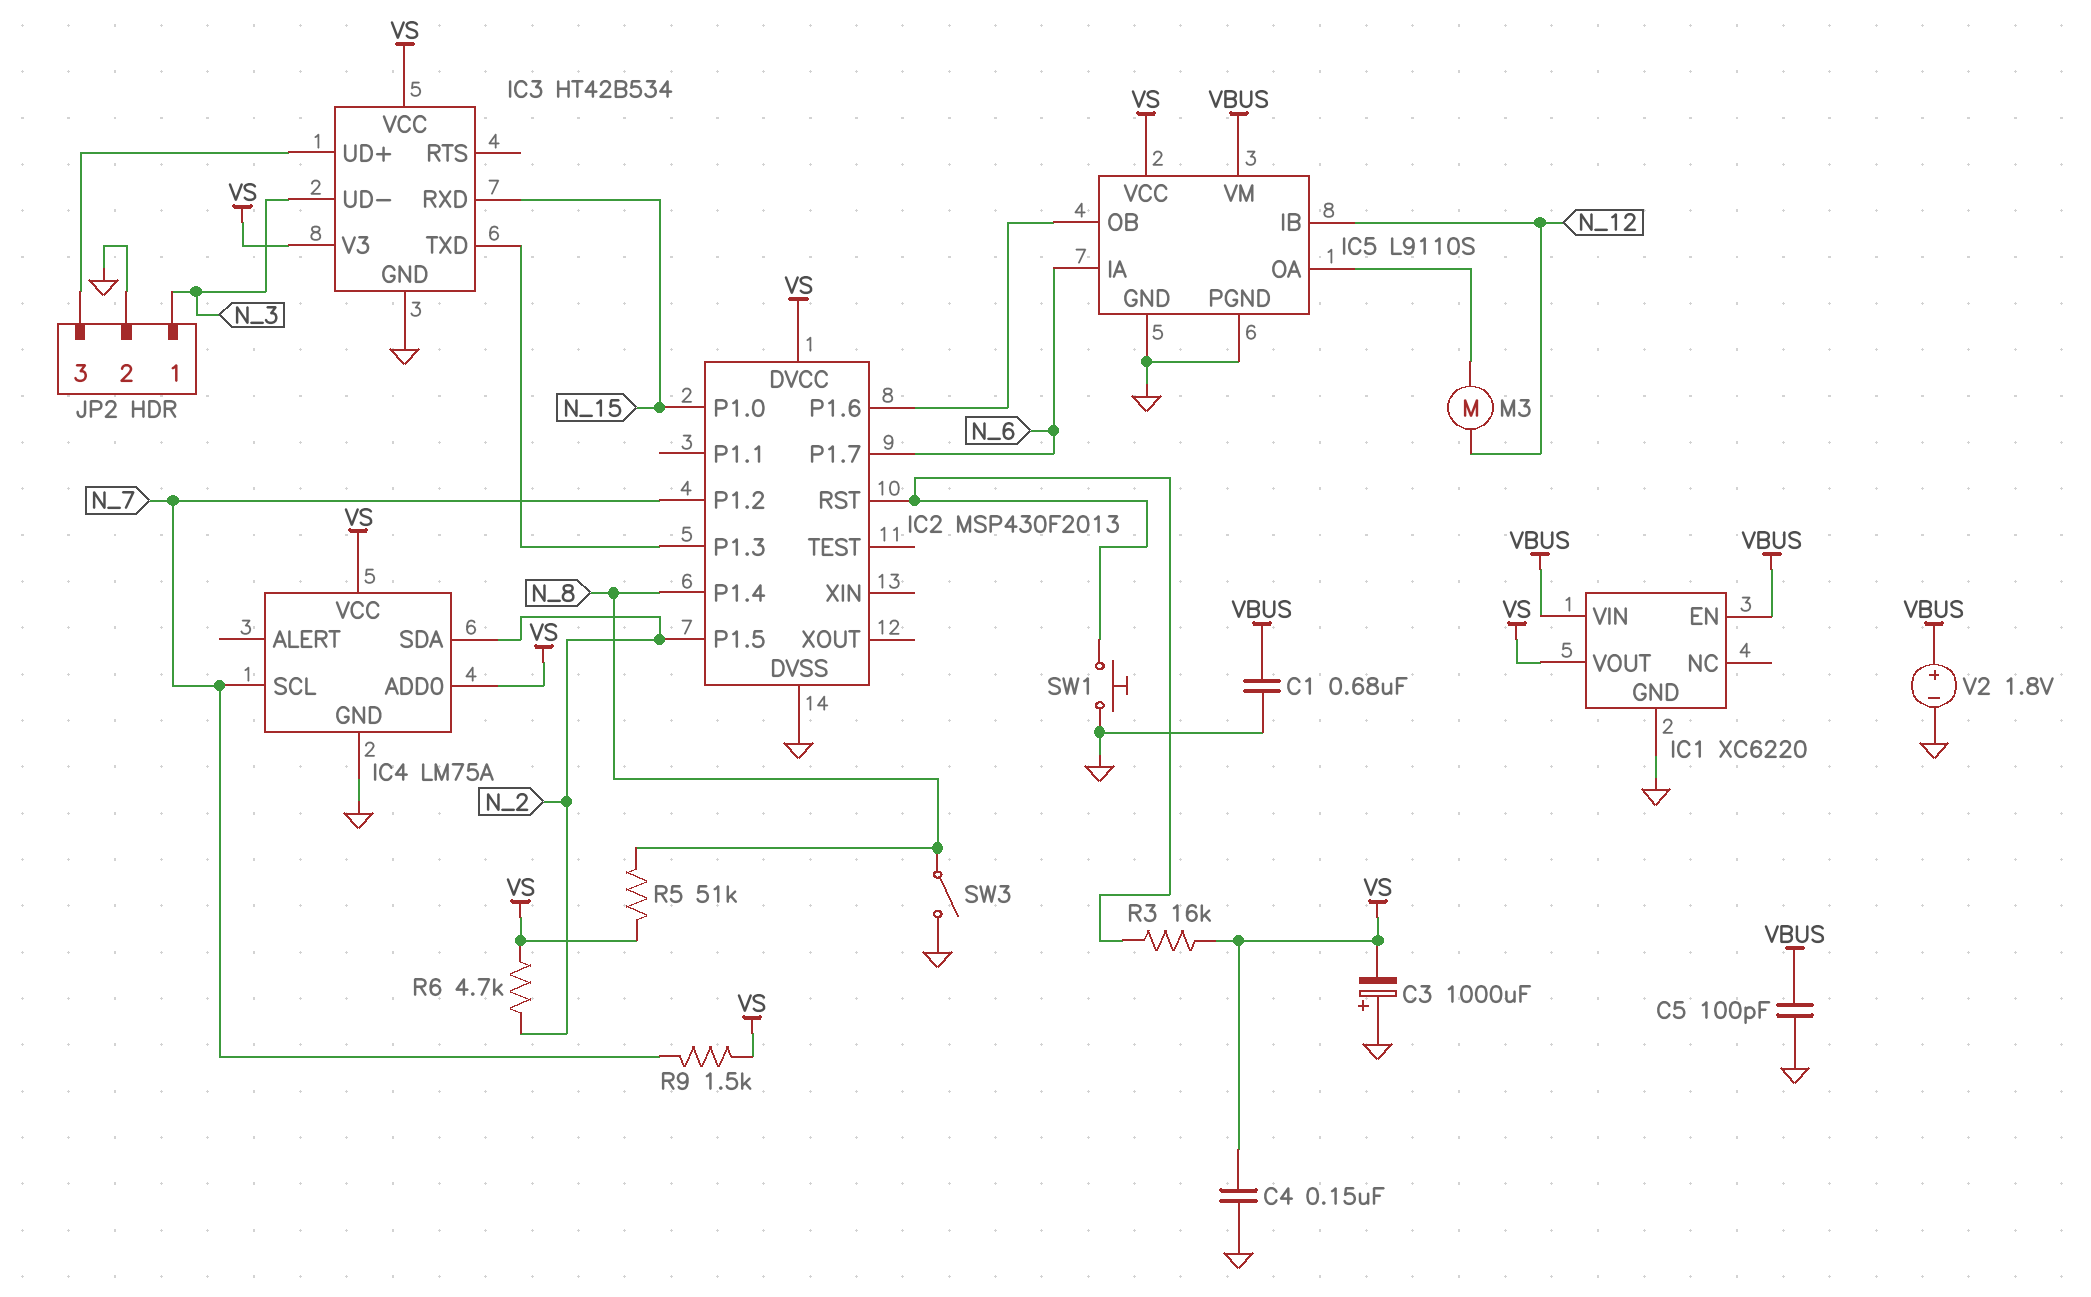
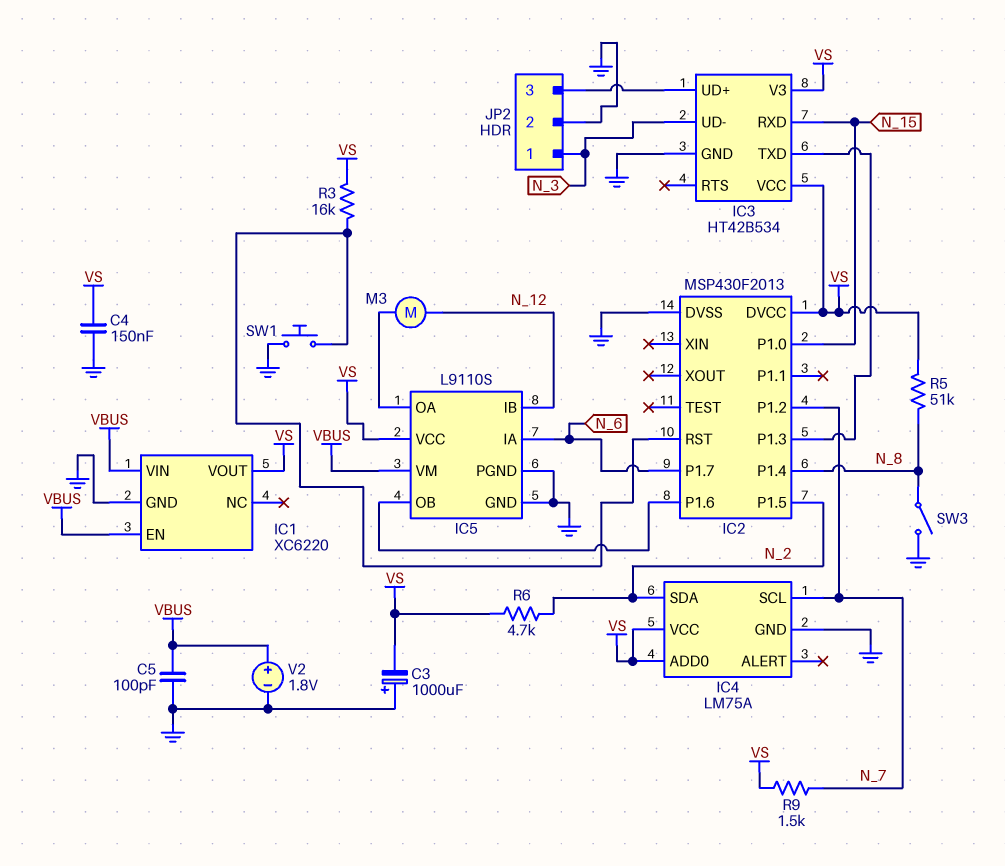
C1: 680nF (GND, VBUS) -> none

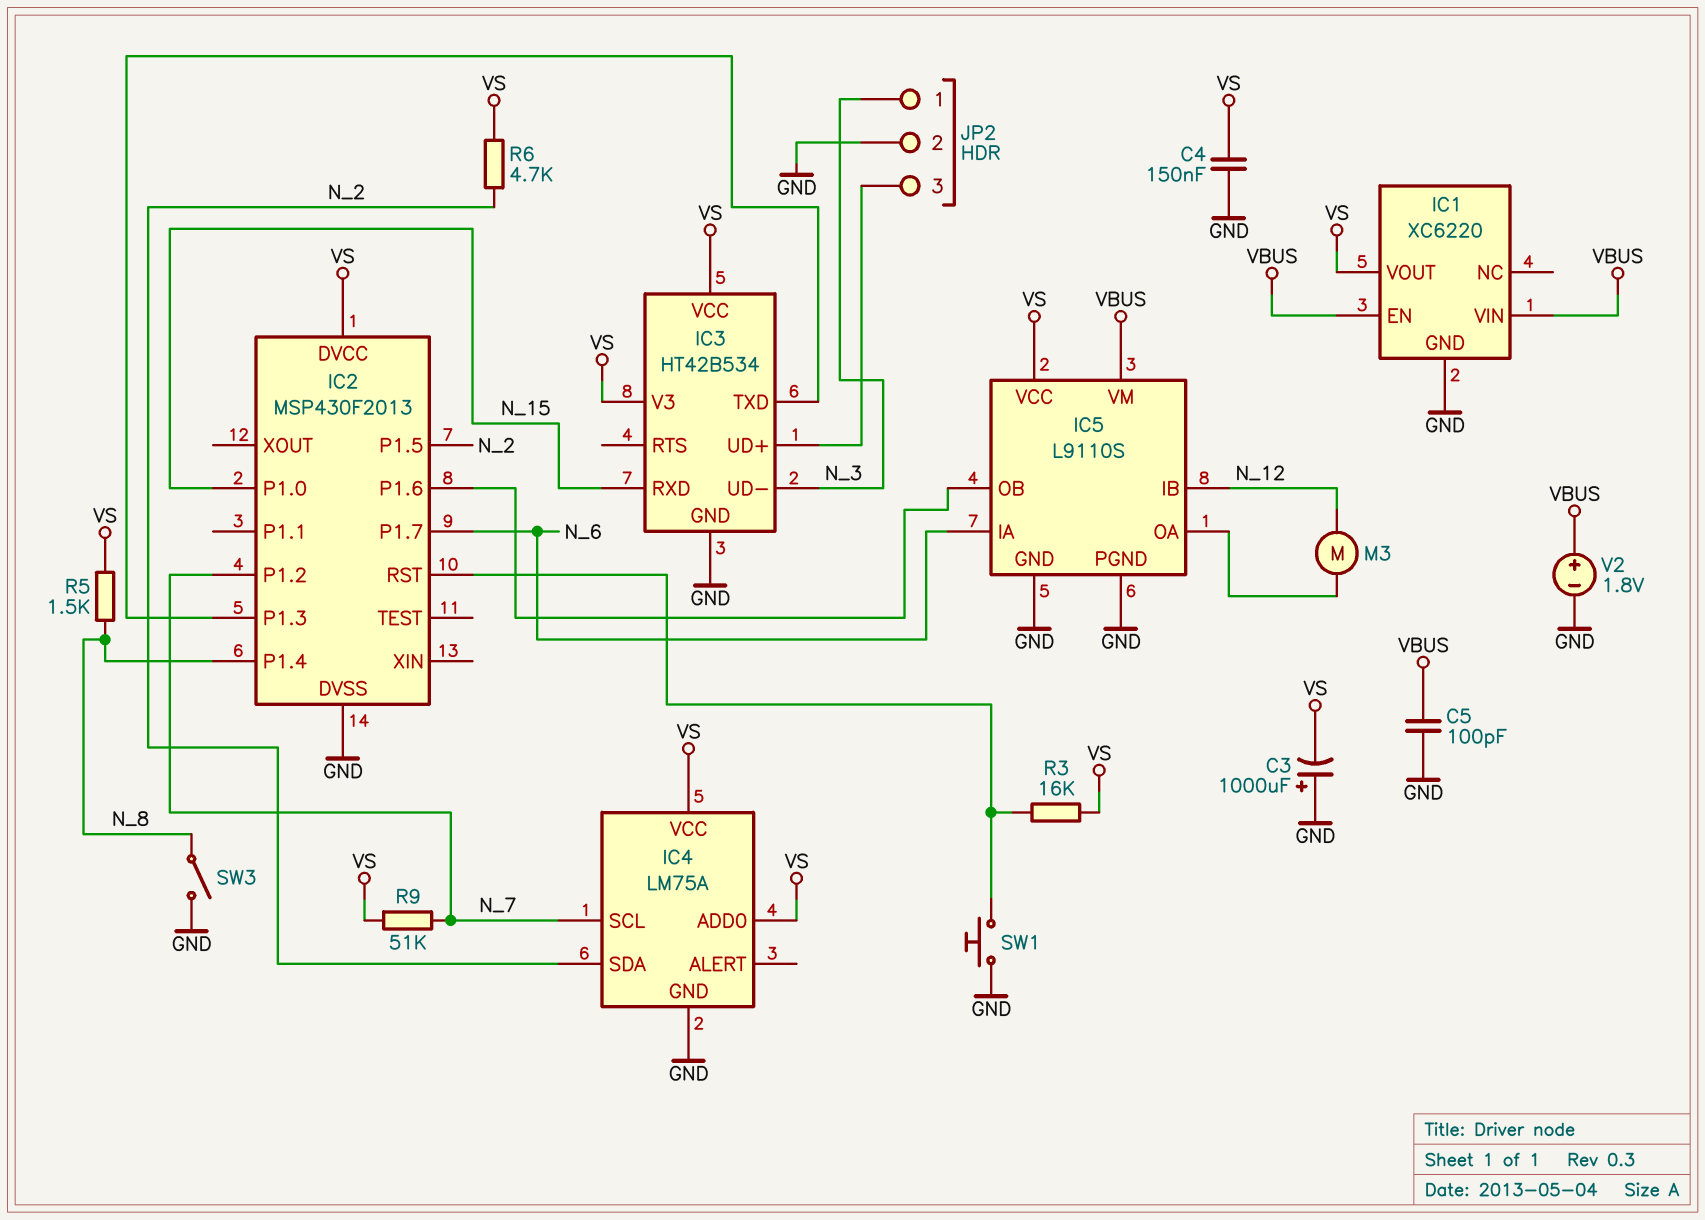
R5: 51k (N_8, VS) -> 1.5k (N_8, VS)
R9: 1.5k (N_7, VS) -> 51k (N_7, VS)

